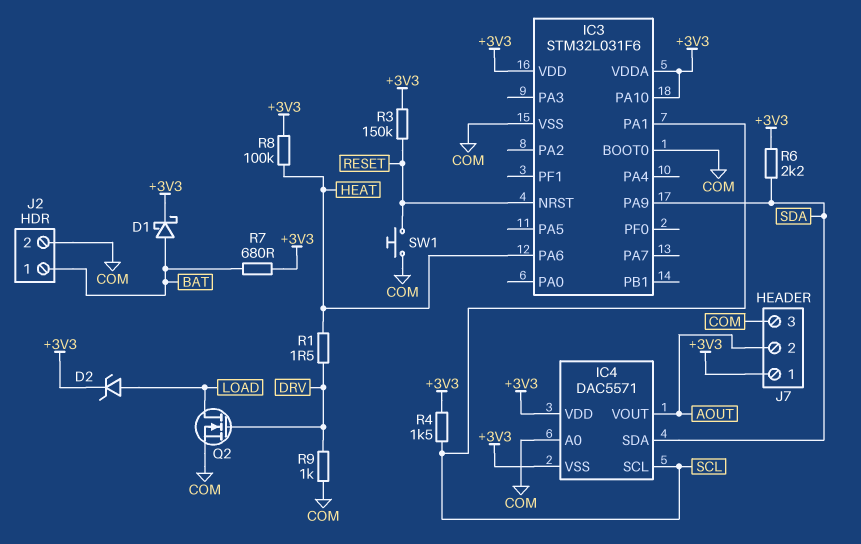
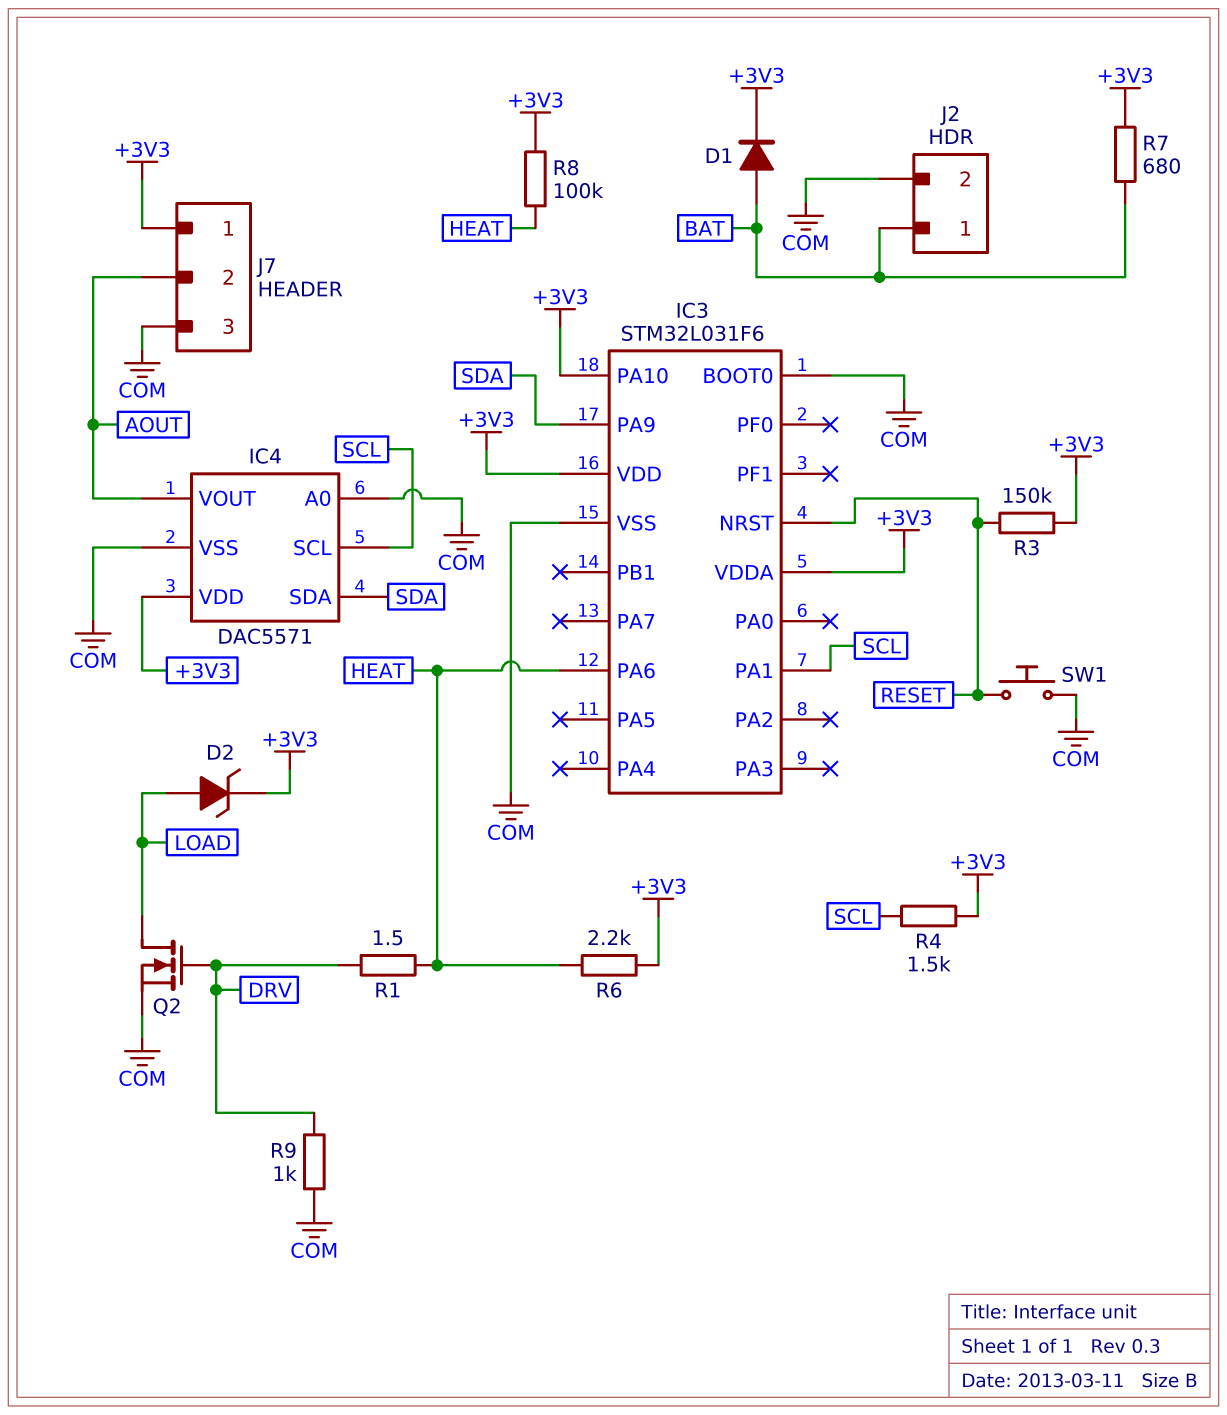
D1: schottky (A BAT, K +3V3) -> diode (A BAT, K +3V3)
IC4 pin VSS: +3V3 -> COM
R6: 2.2k (+3V3, SDA) -> 2.2k (+3V3, HEAT)

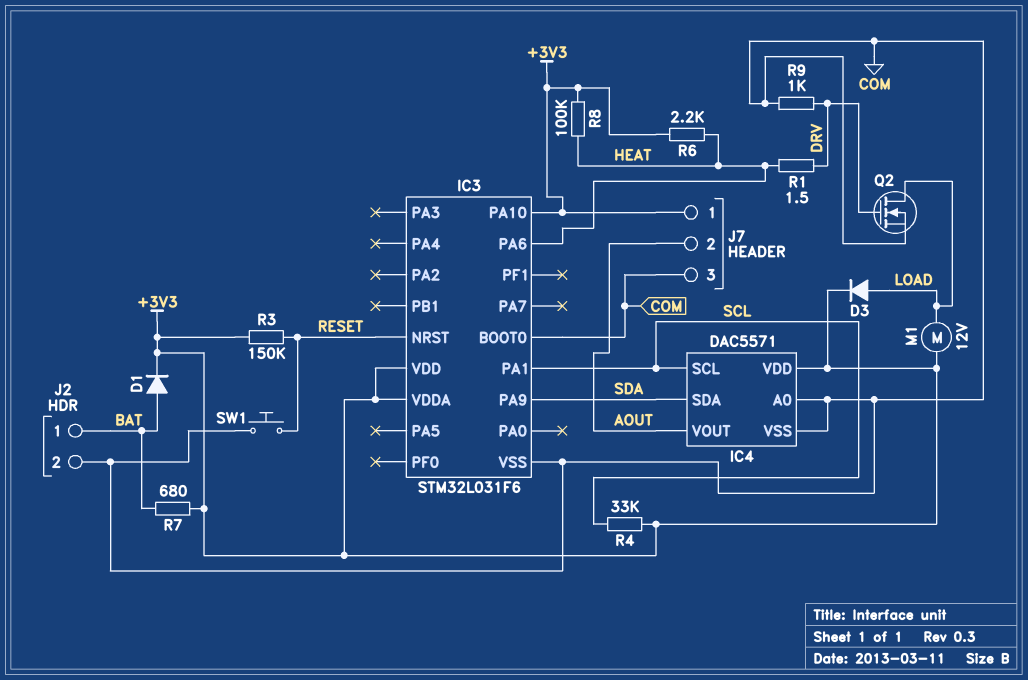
D2: zener (A LOAD, K +3V3) -> none
D3: none -> diode (A LOAD, K +3V3)
M1: none -> motor 12V (+3V3, LOAD)
R4: 1.5k (+3V3, SCL) -> 33k (+3V3, SCL)

